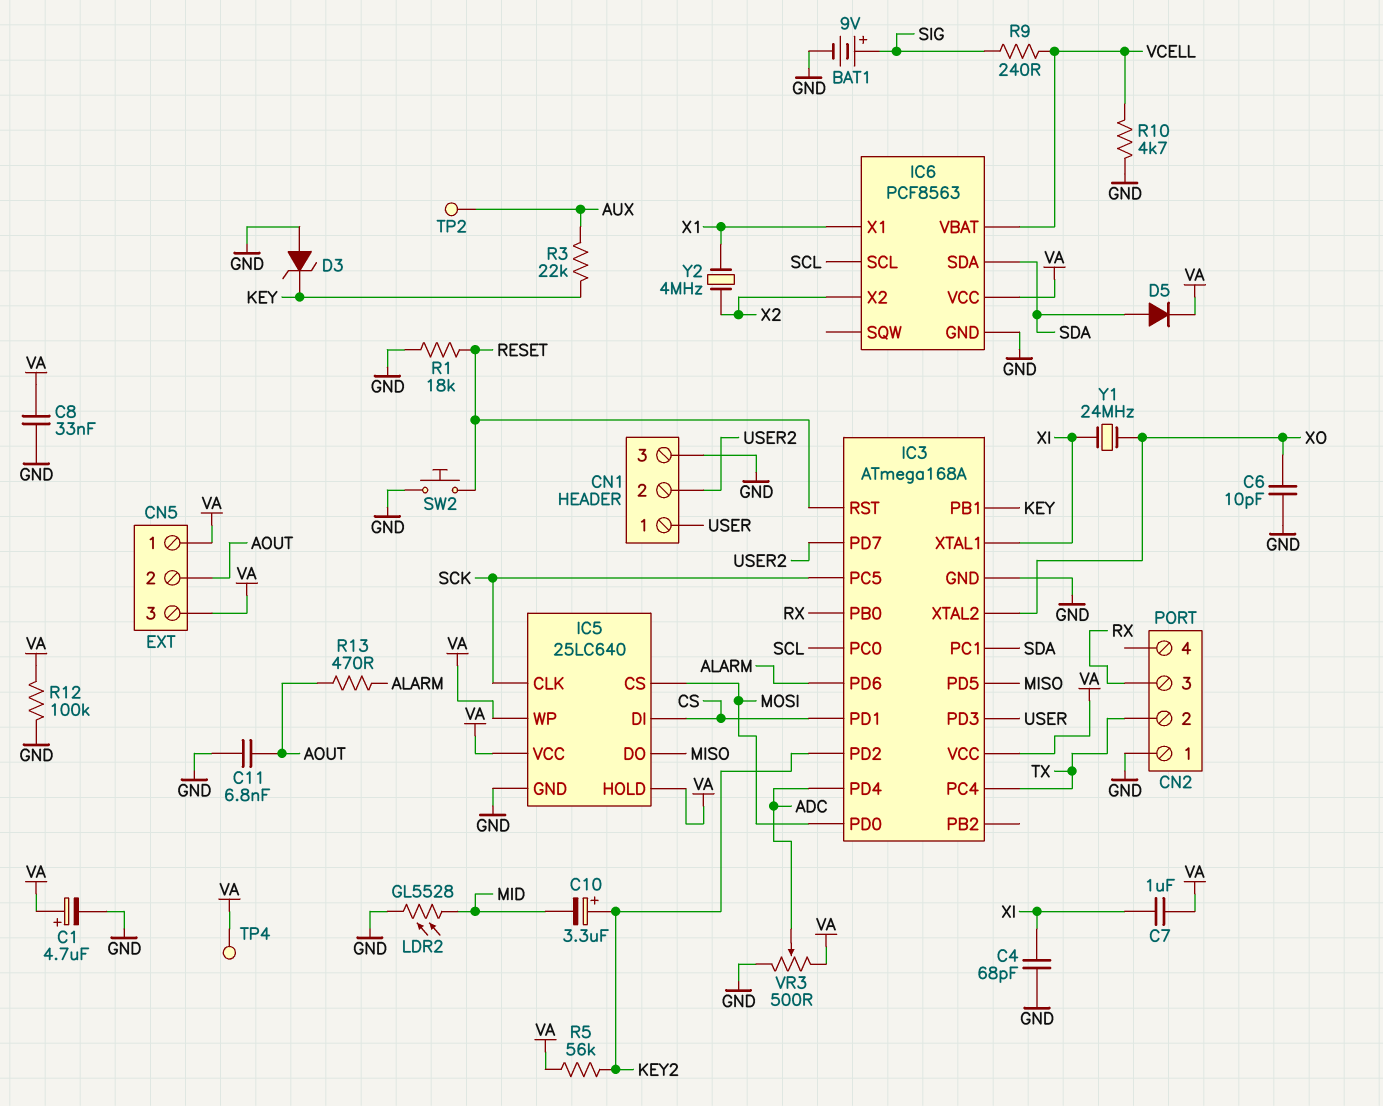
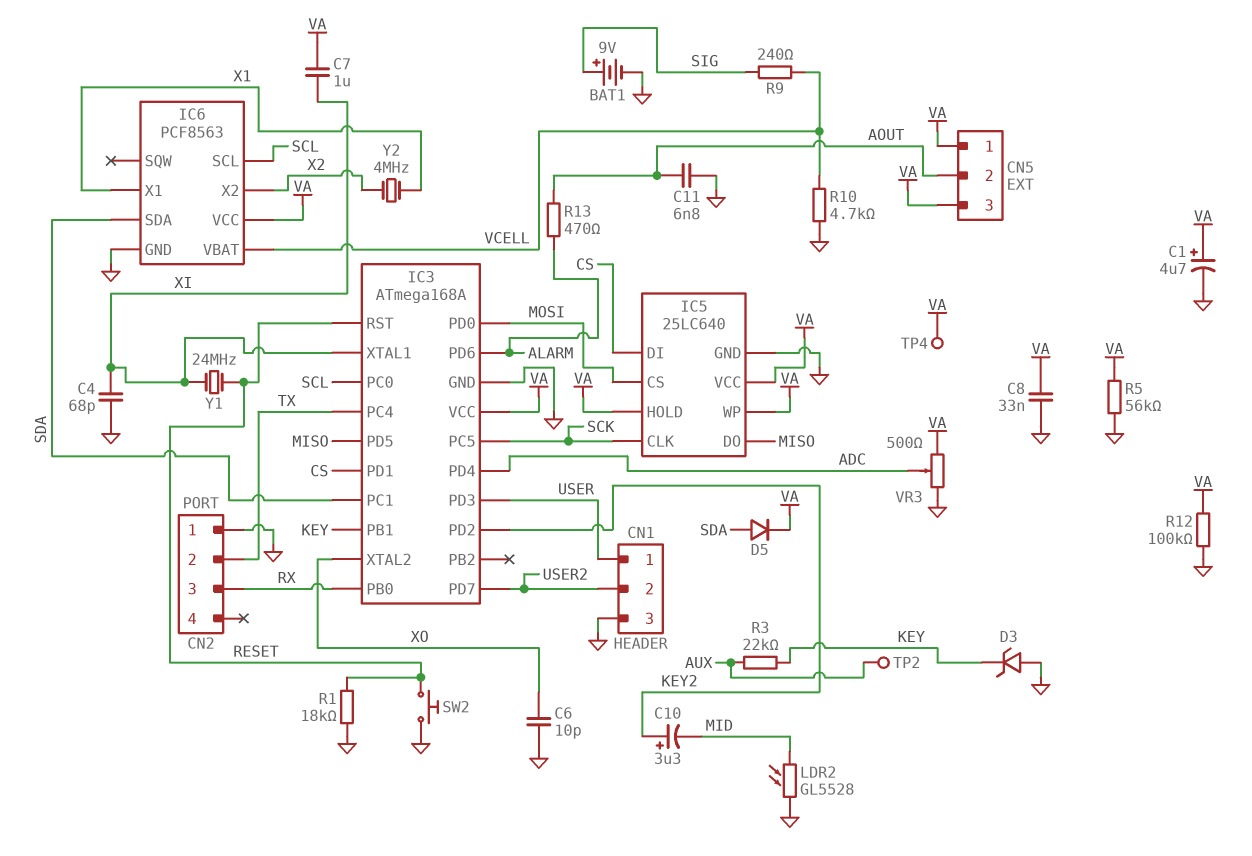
R5: 56k (KEY2, VA) -> 56k (GND, VA)
Y1: 24MHz (XI, XO) -> 24MHz (RESET, XI)

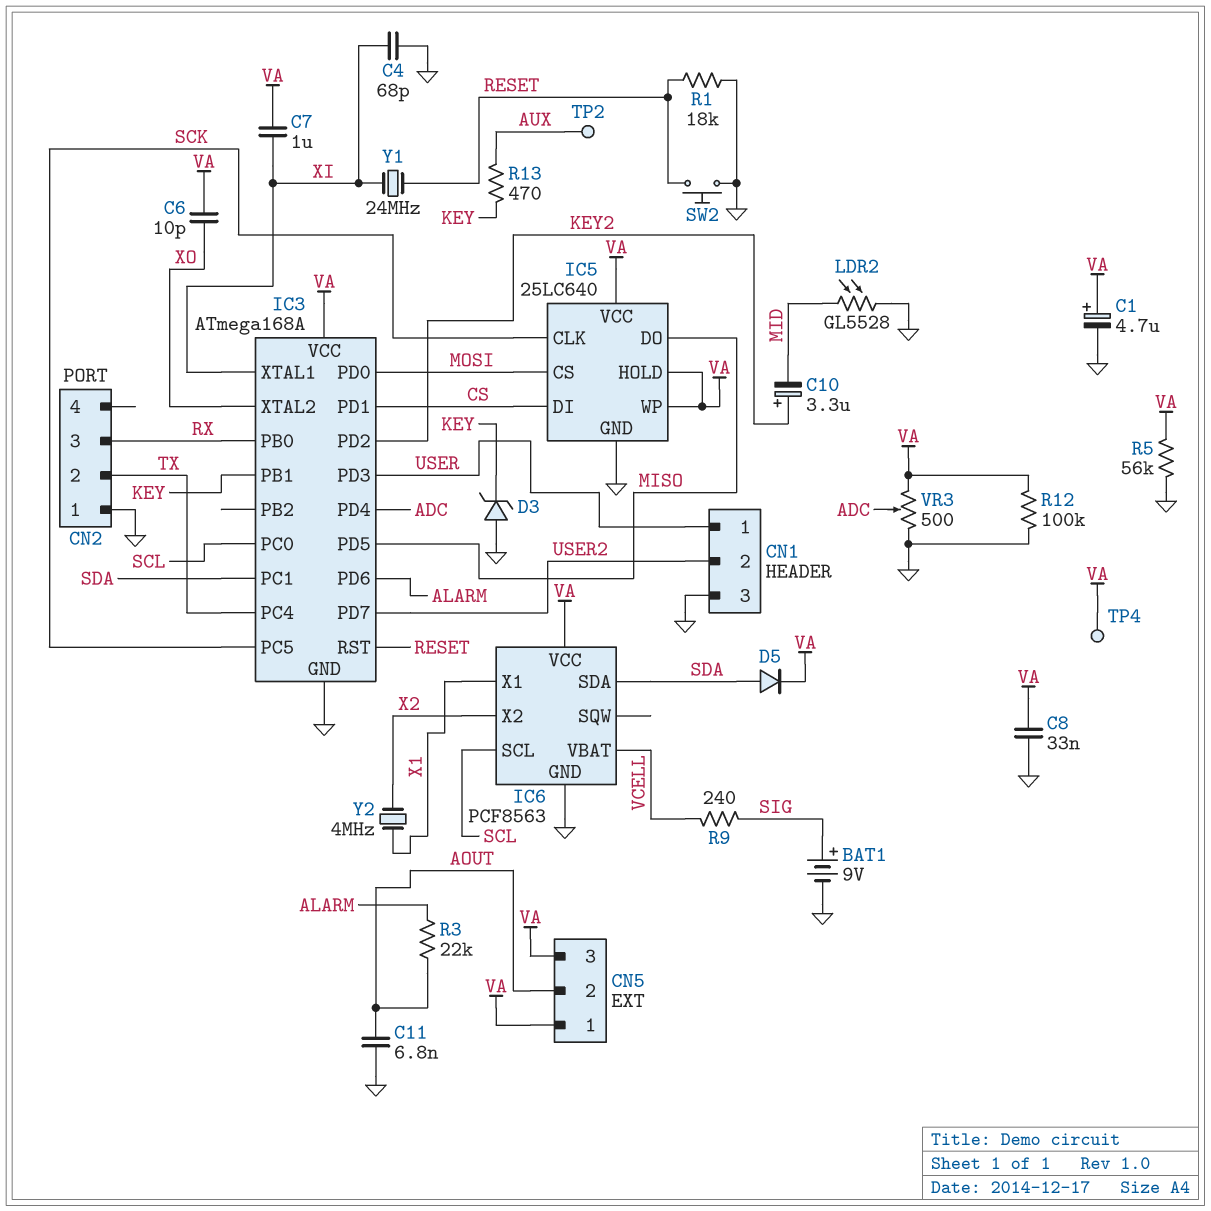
C6: 10pF (GND, XO) -> 10pF (VA, XO)
R3: 22k (AUX, KEY) -> 22k (ALARM, AOUT)
R10: 4.7k (GND, VCELL) -> none
R13: 470 (ALARM, AOUT) -> 470 (AUX, KEY)

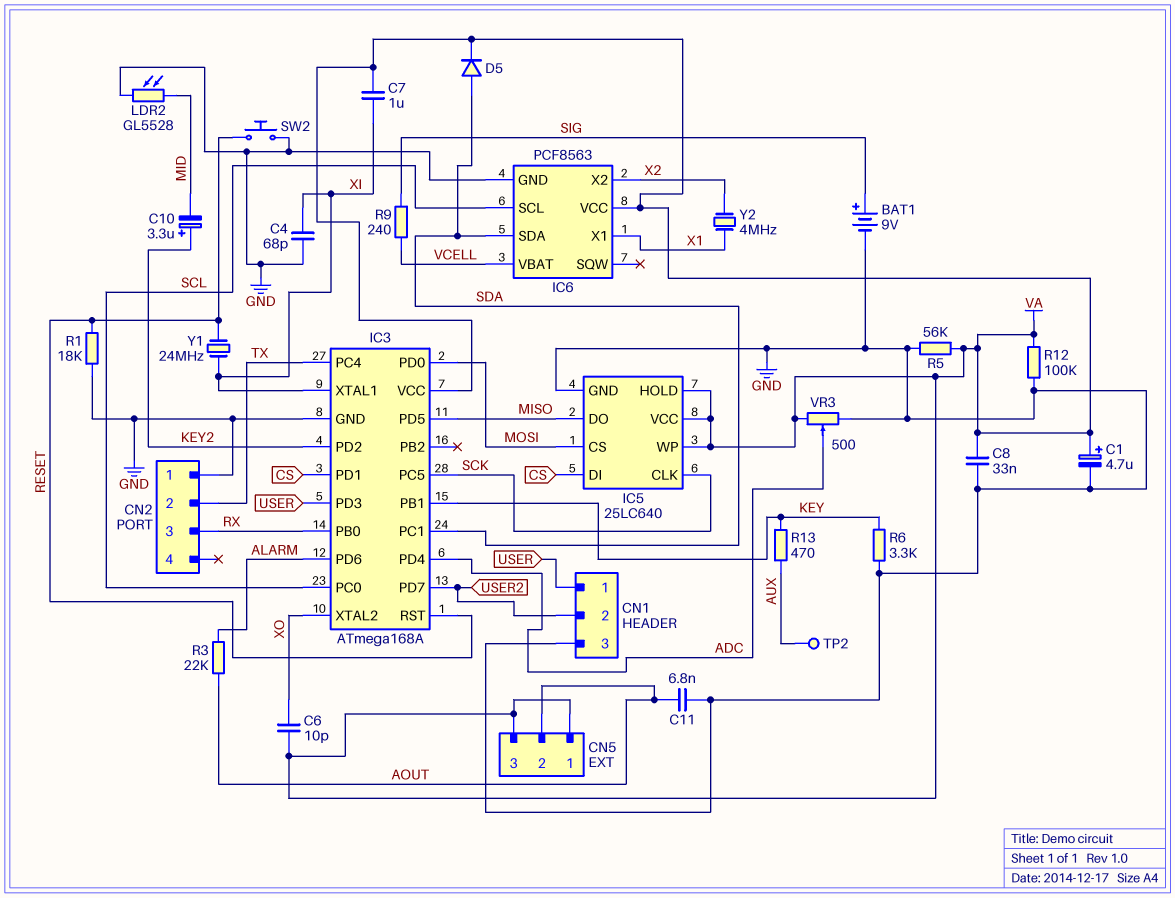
D3: zener (A GND, K KEY) -> none
R6: none -> 3.3k (GND, KEY)
TP4: test point (VA) -> none

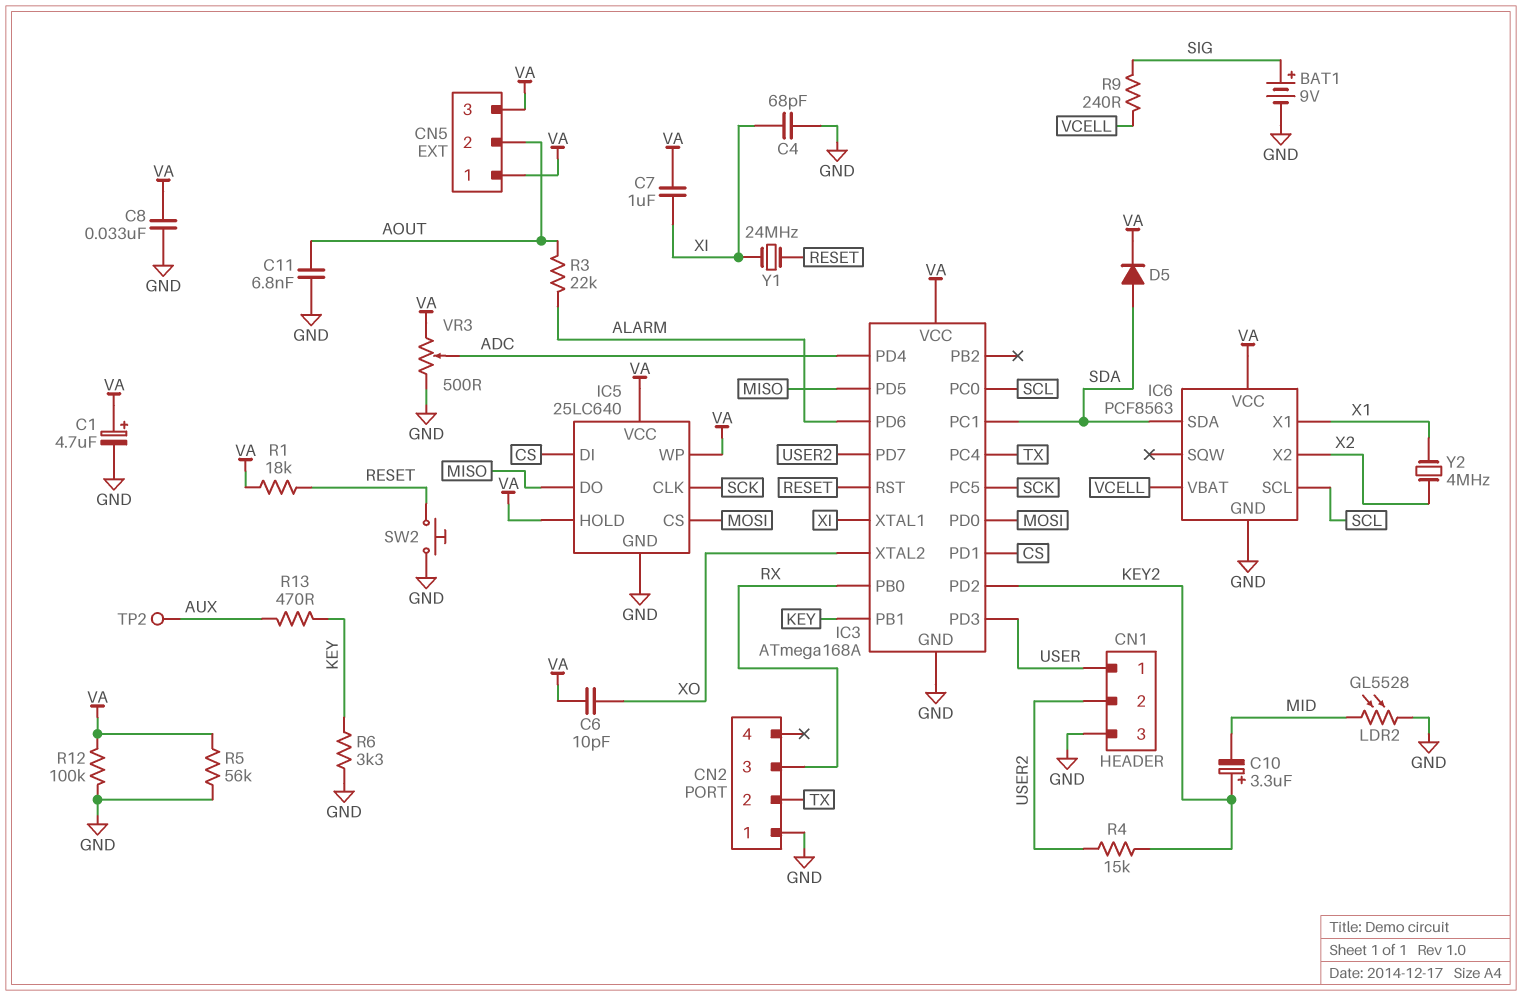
R1: 18k (GND, RESET) -> 18k (RESET, VA)
R4: none -> 15k (KEY2, USER2)

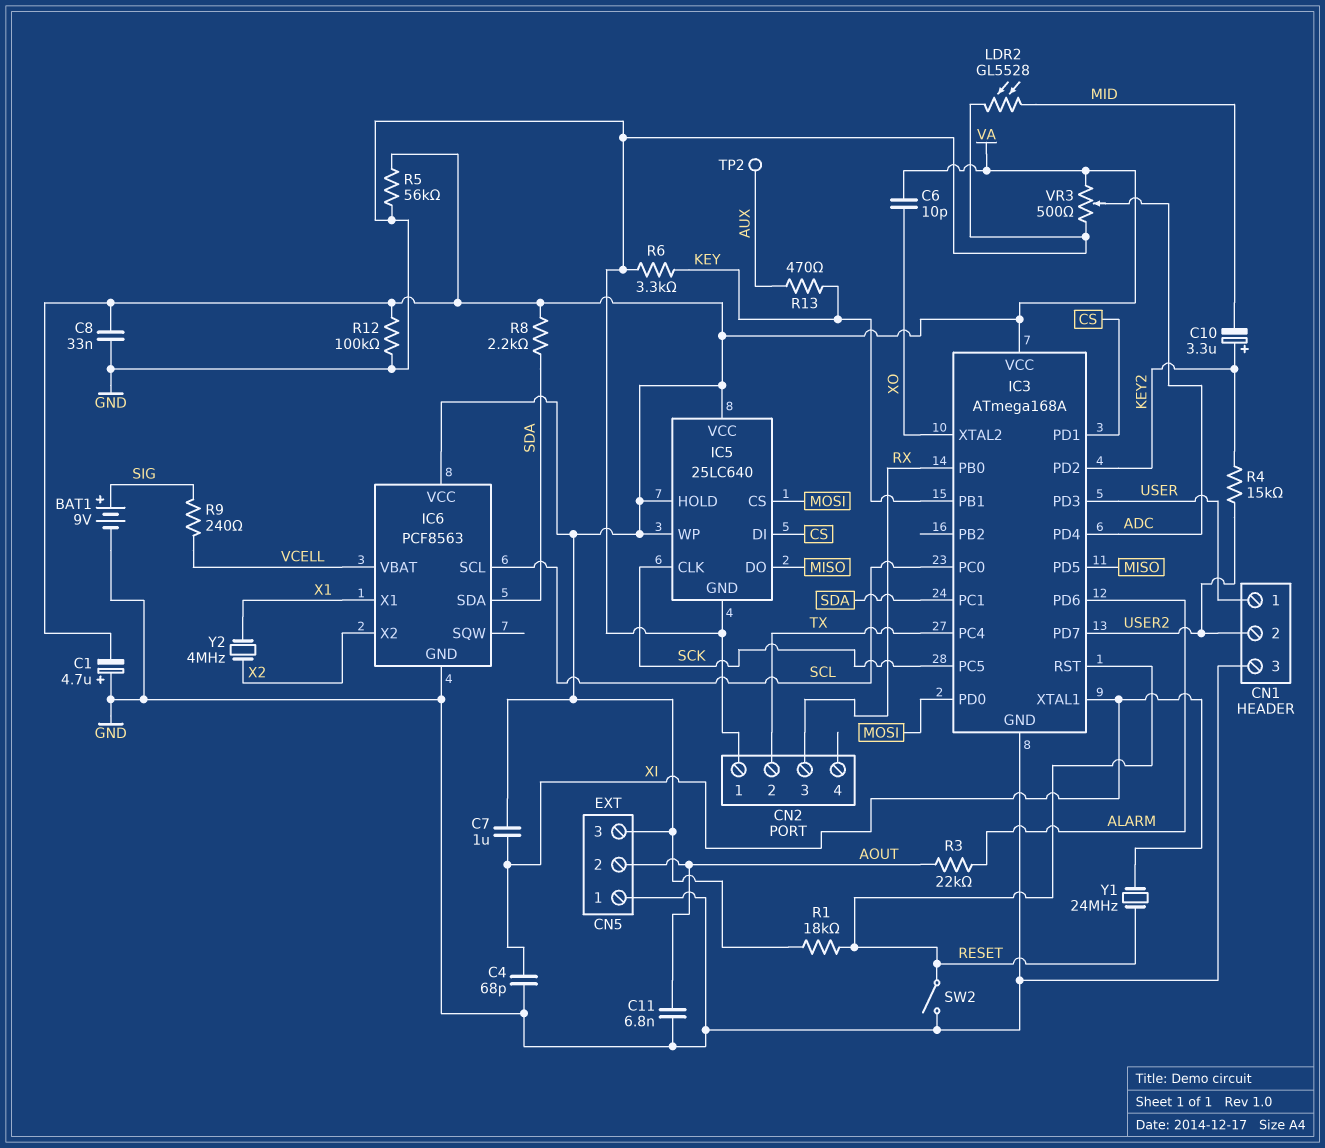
C1: 4.7uF (plus VA, minus GND) -> 4.7uF (plus GND, minus VA)
CN5 pin 1: VA -> GND
D5: diode (A SDA, K VA) -> none
R8: none -> 2.2k (SDA, VA)
SW2: button (GND, RESET) -> switch (GND, RESET)

